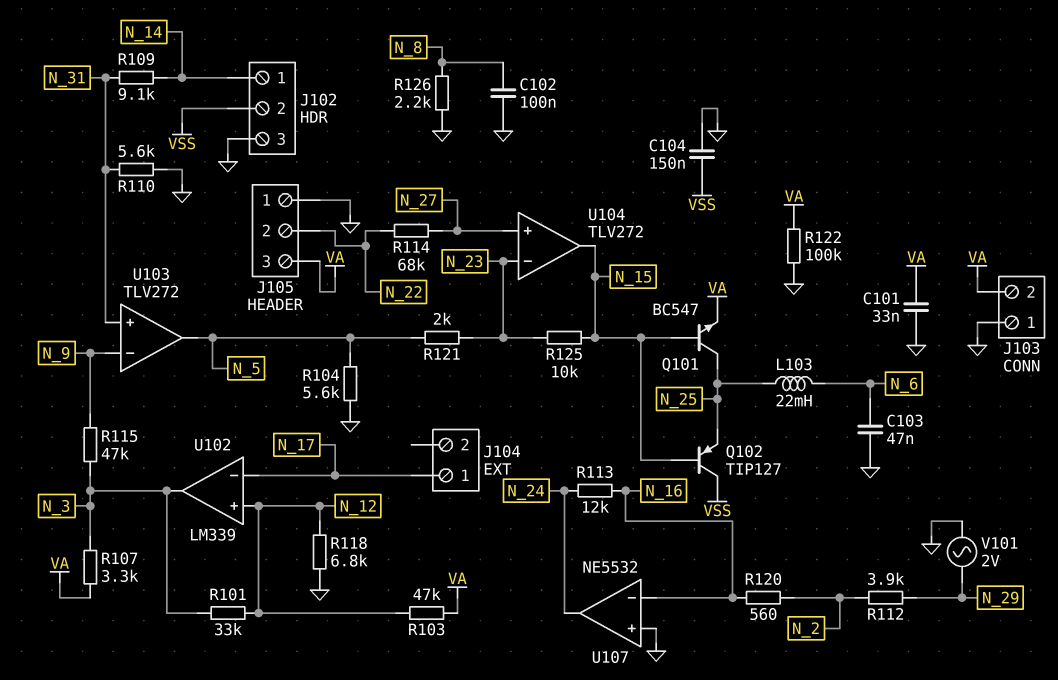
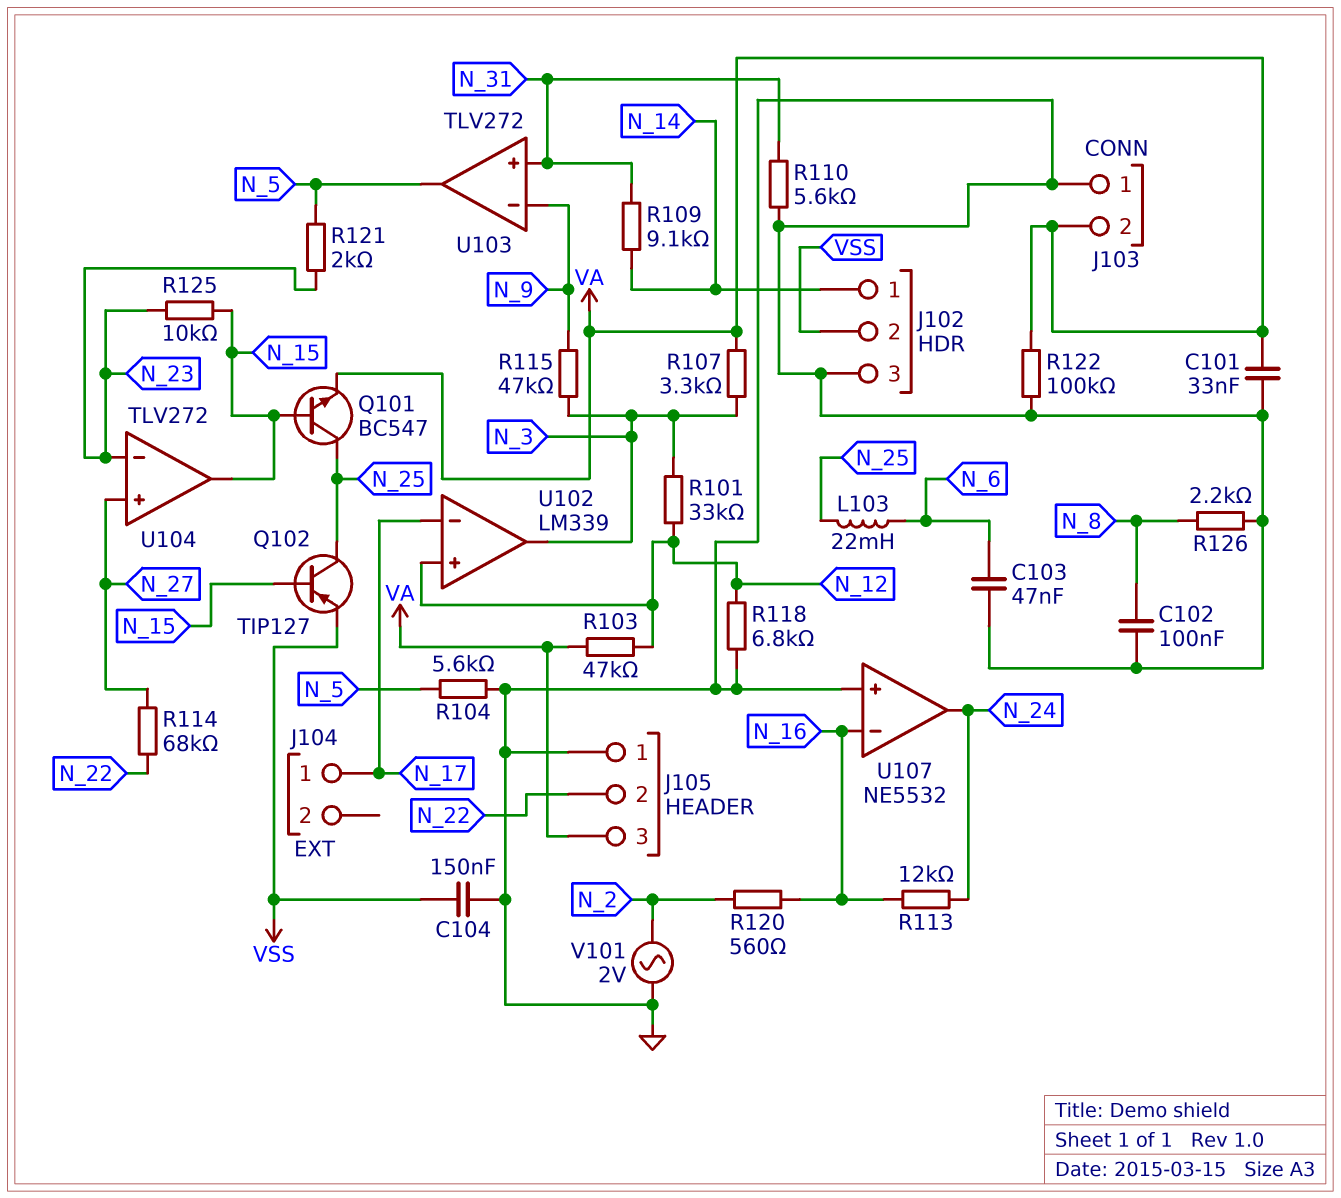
Q102: PNP TIP127 (B N_15, C VSS, E N_25) -> PNP TIP127 (B N_15, C N_25, E VSS)
R112: 3.9k (N_2, N_29) -> none
V101: AC 2V (GND, N_29) -> AC 2V (GND, N_2)

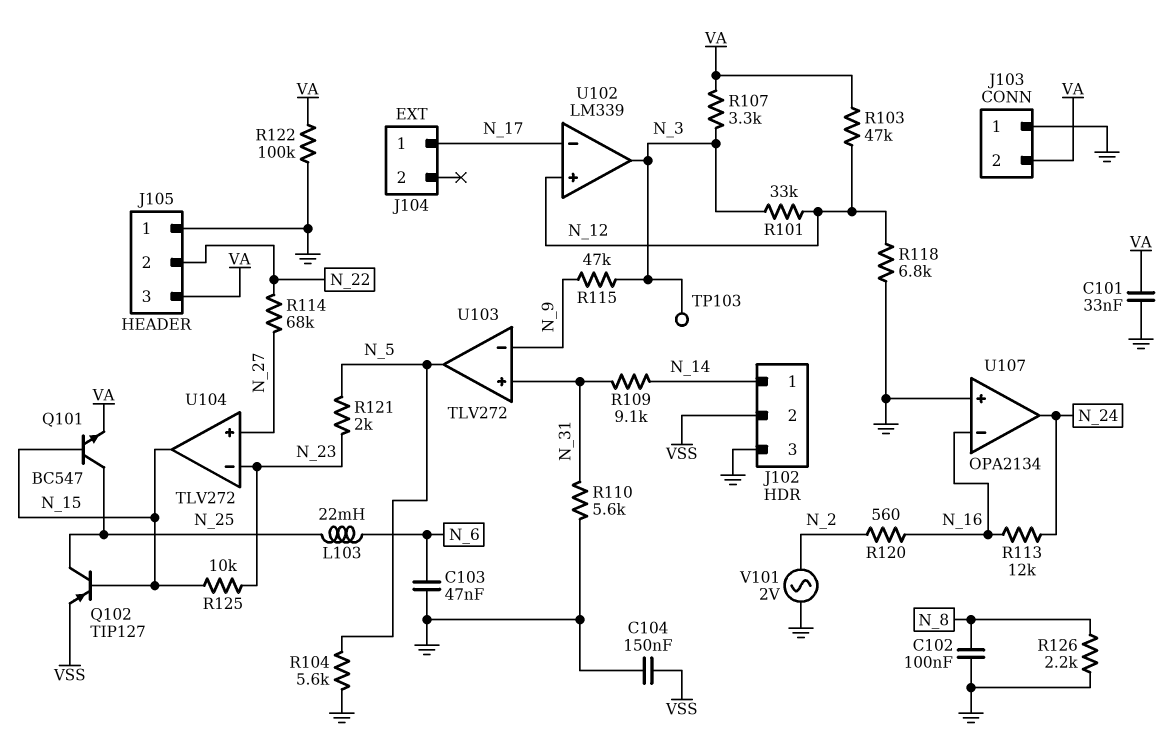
TP103: none -> test point (N_3)
U107: NE5532 -> OPA2134

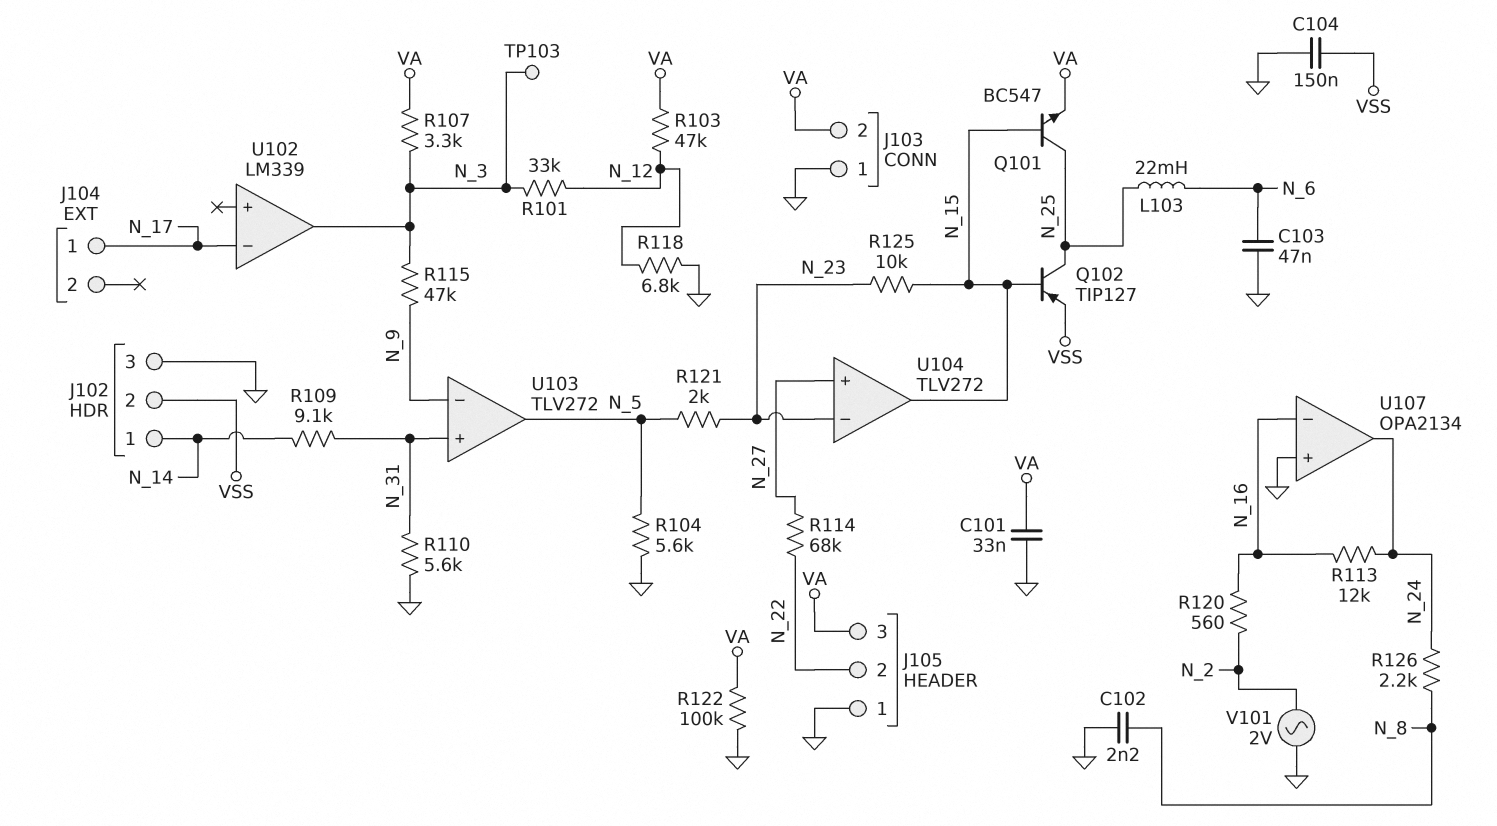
C102: 100nF (GND, N_8) -> 2.2nF (GND, N_8)
R126: 2.2k (GND, N_8) -> 2.2k (N_8, N_24)
U102 pin in+: N_12 -> none

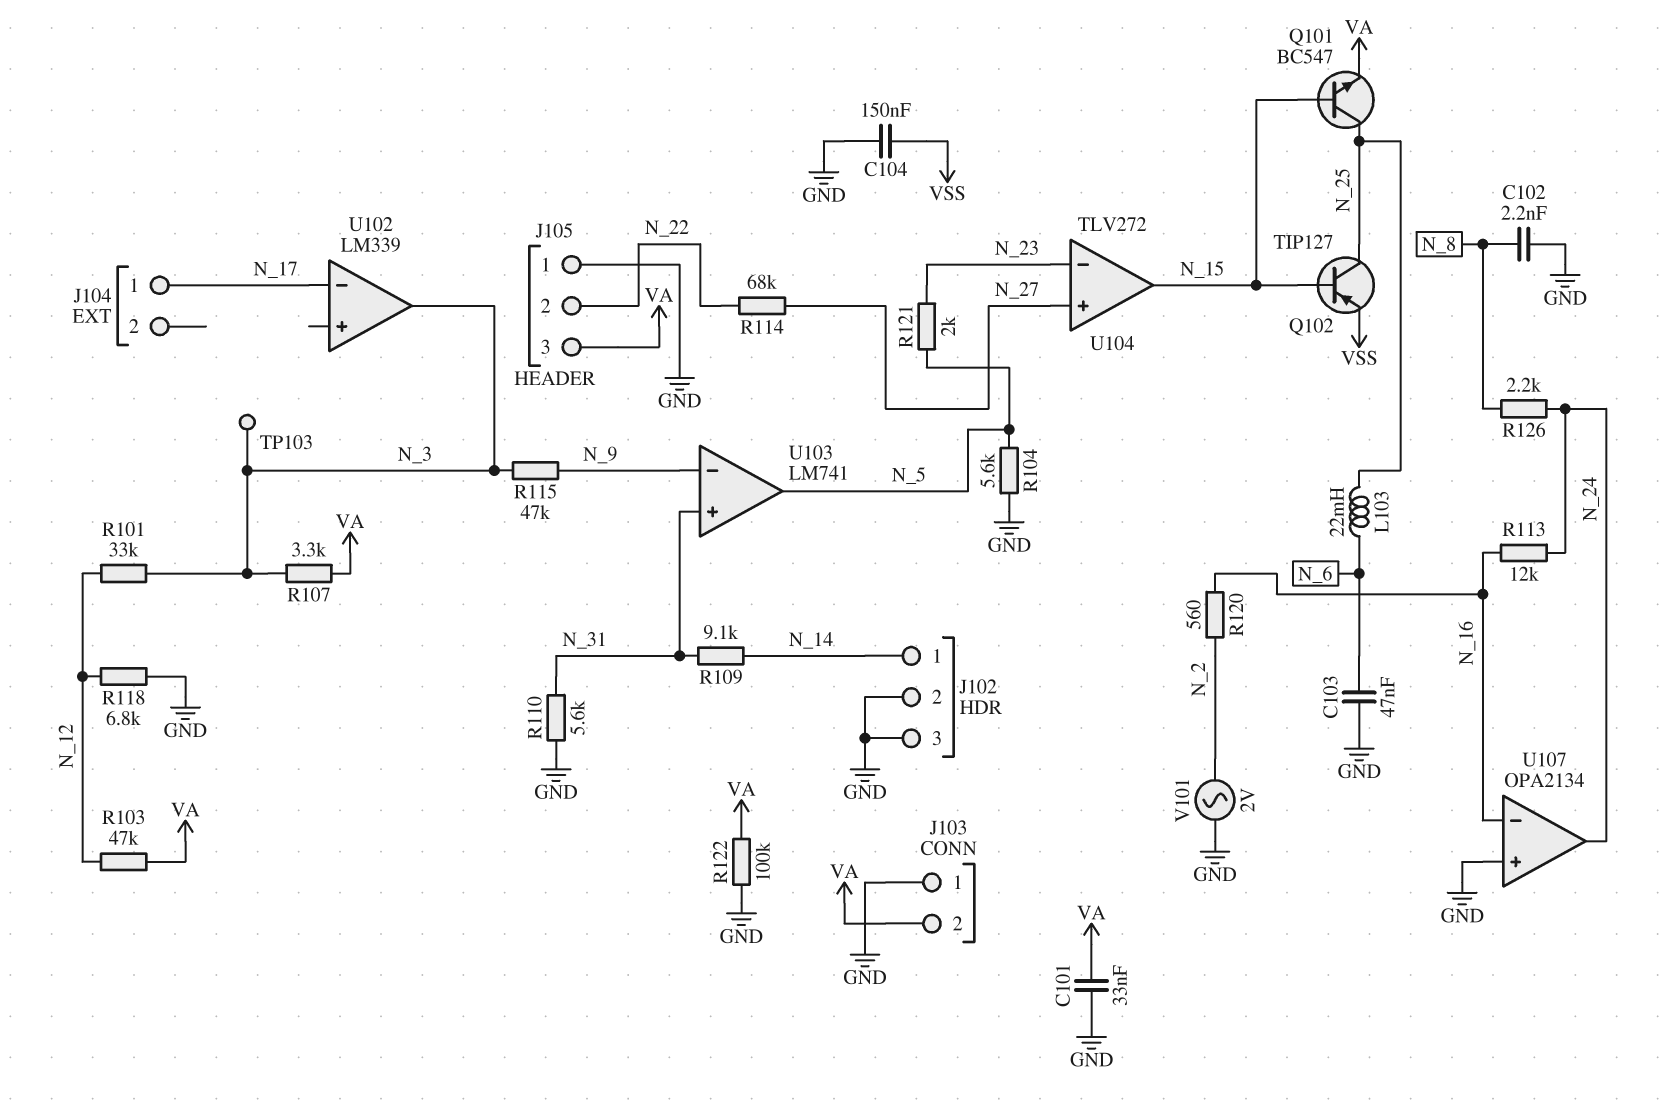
J102 pin 2: VSS -> GND
R125: 10k (N_15, N_23) -> none
U103: TLV272 -> LM741

